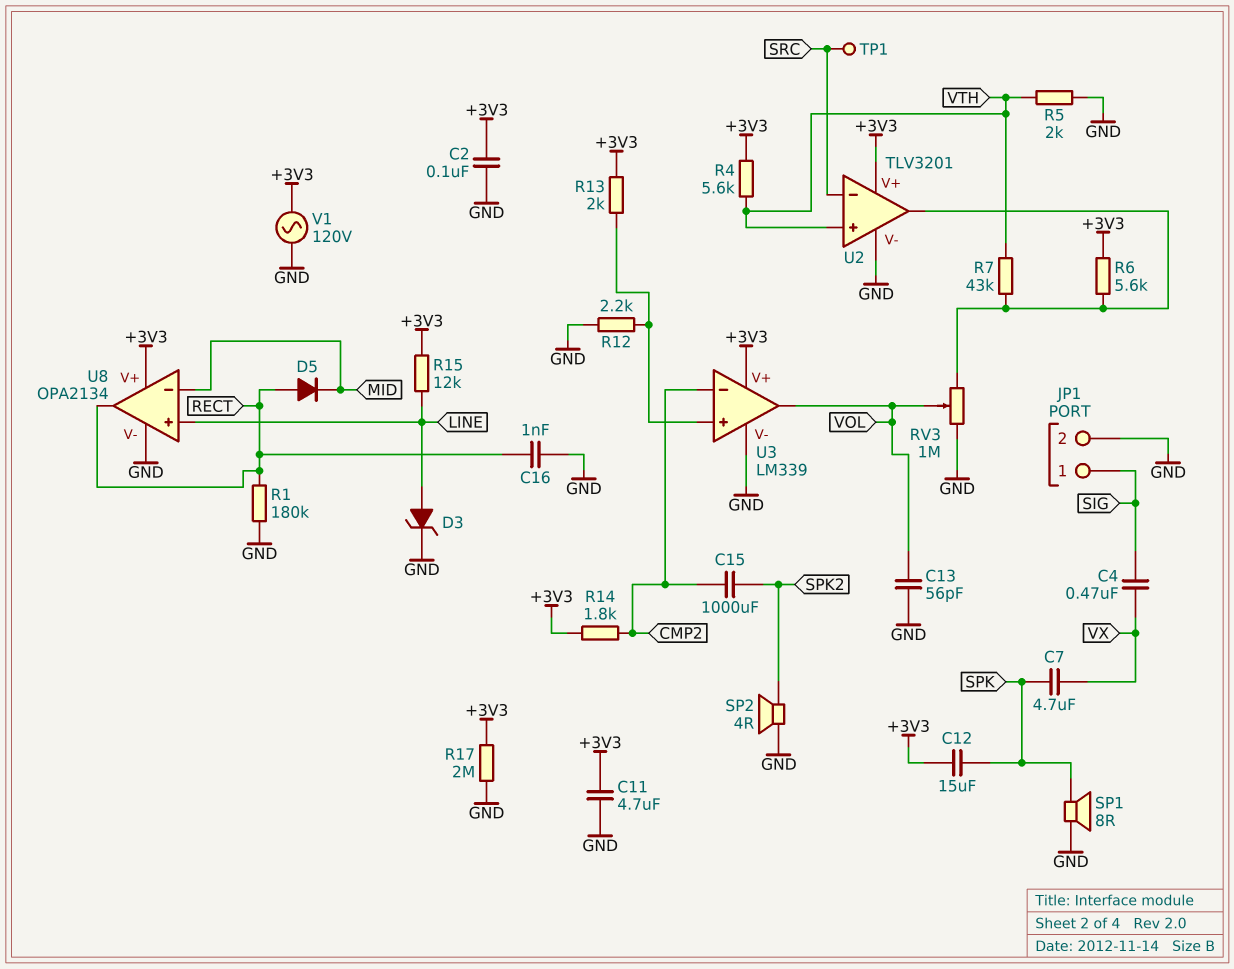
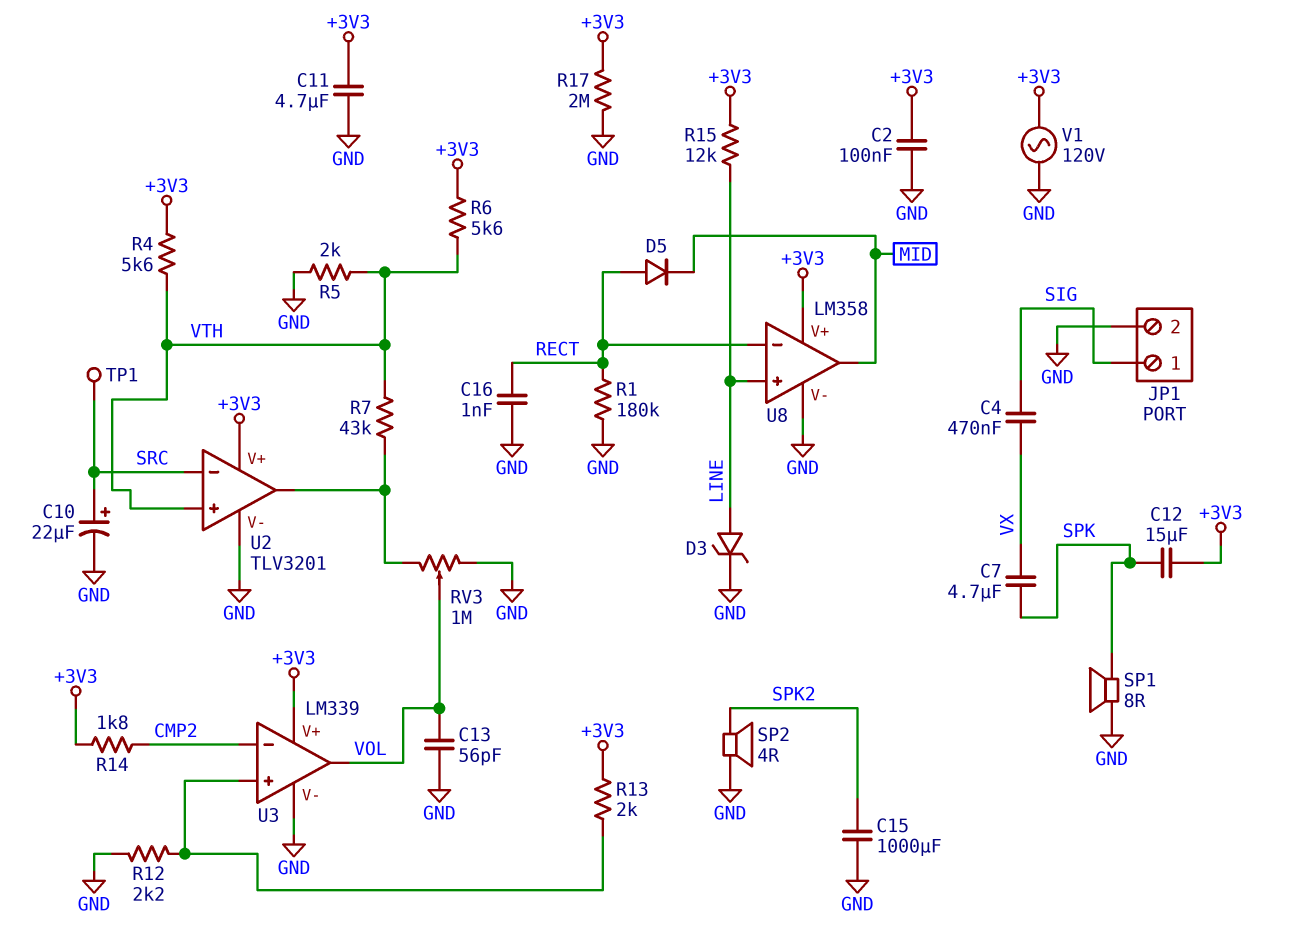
C10: none -> 22uF (plus SRC, minus GND)
C15: 1000uF (CMP2, SPK2) -> 1000uF (GND, SPK2)
R6: 5.6k (+3V3, U2/out) -> 5.6k (+3V3, VTH)
U8: OPA2134 -> LM358
U8 pin in-: MID -> RECT
U8 pin out: RECT -> MID

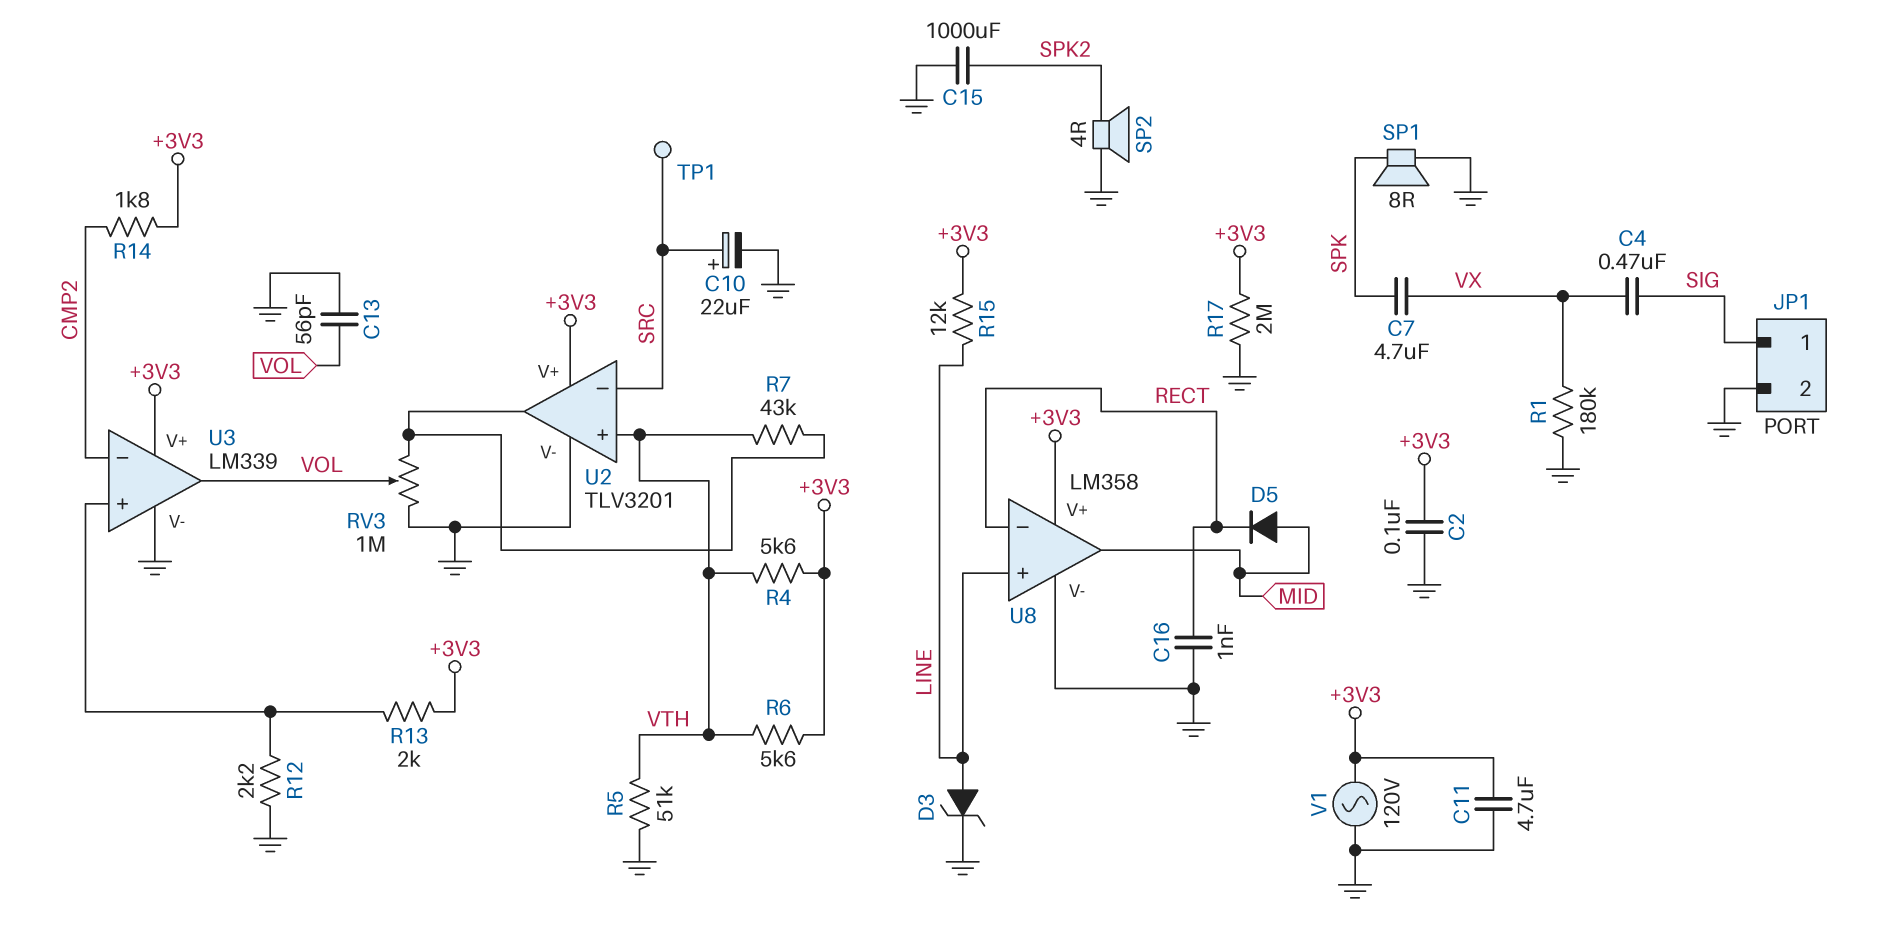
C12: 15uF (+3V3, SPK) -> none
D5: diode (A RECT, K MID) -> diode (A MID, K RECT)
R1: 180k (GND, RECT) -> 180k (GND, VX)
R5: 2k (GND, VTH) -> 51k (GND, VTH)

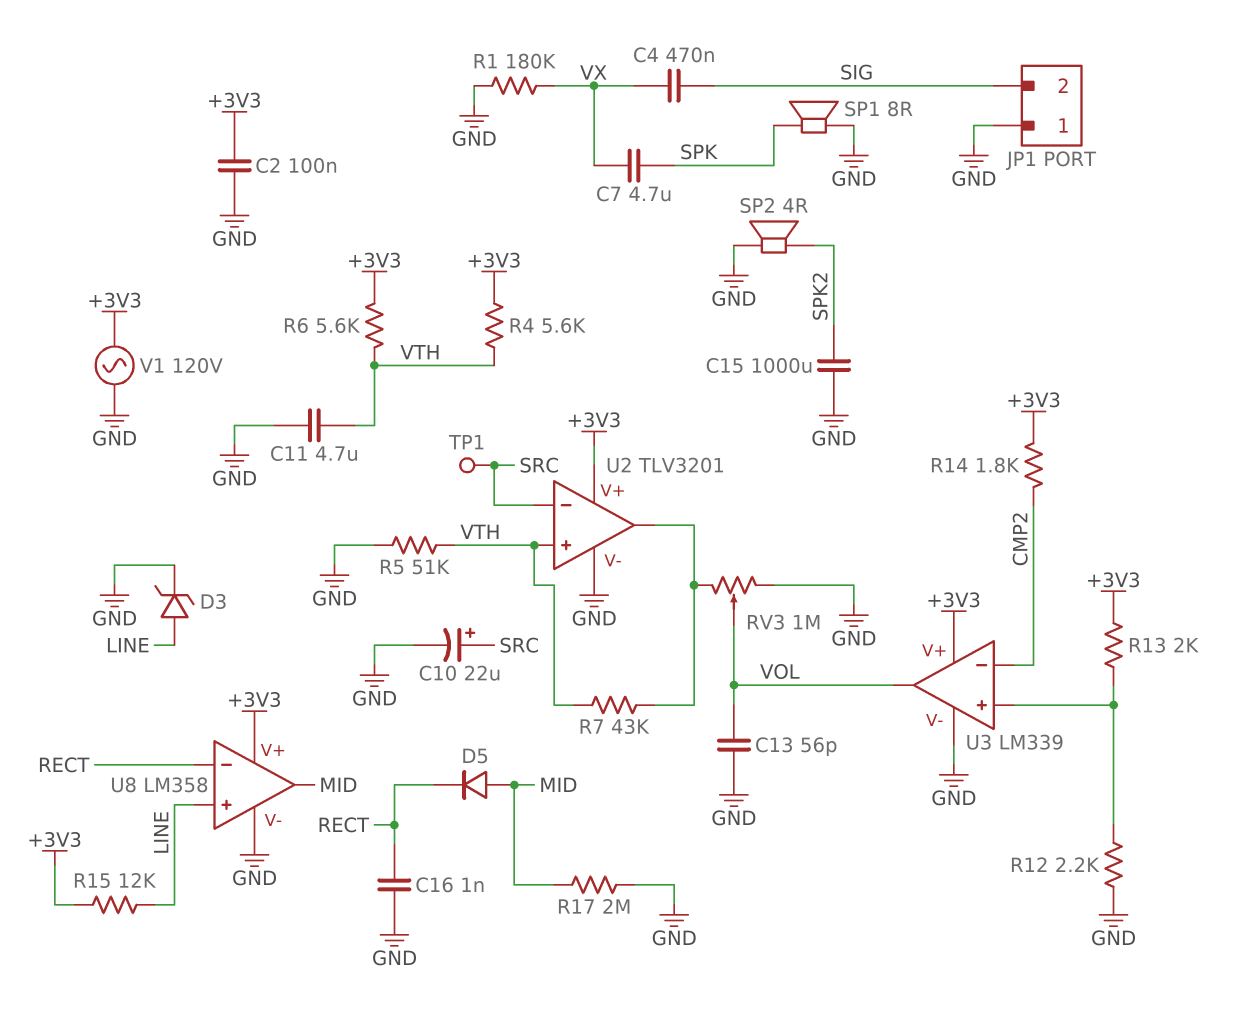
C11: 4.7uF (+3V3, GND) -> 4.7uF (GND, VTH)
JP1 pin 1: SIG -> GND
JP1 pin 2: GND -> SIG
R17: 2M (+3V3, GND) -> 2M (GND, MID)

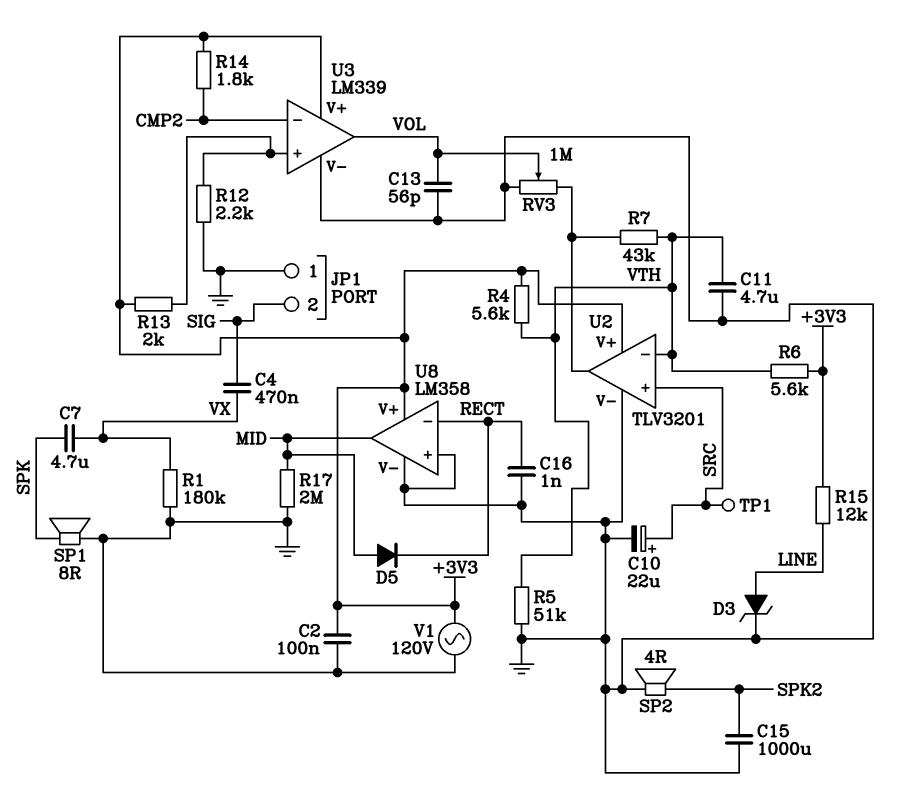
U2 pin in+: VTH -> SRC
U2 pin in-: SRC -> VTH
U8 pin in+: LINE -> GND

